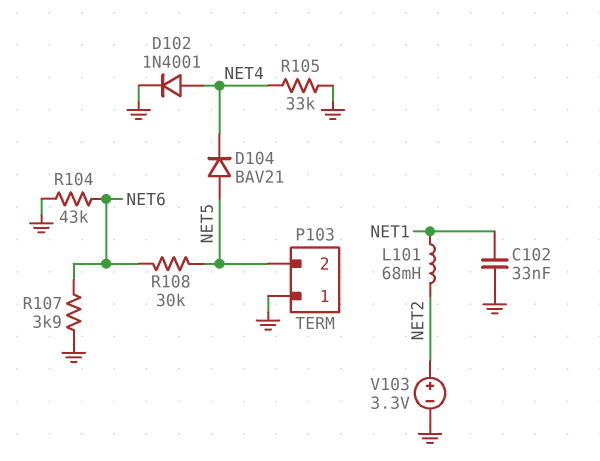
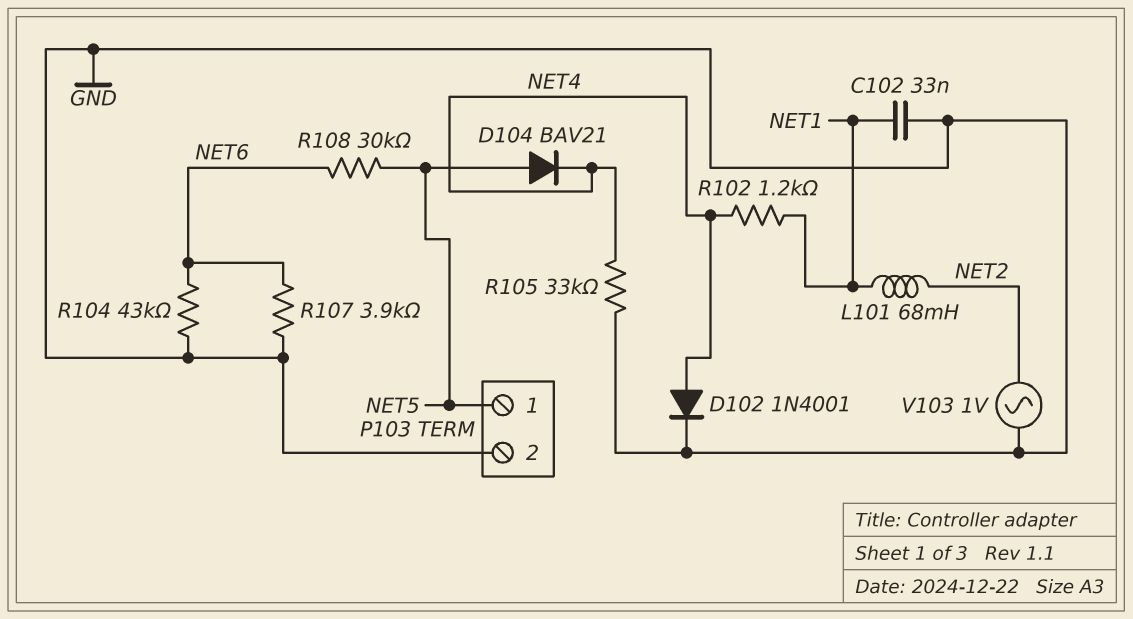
P103 pin 1: GND -> NET5
P103 pin 2: NET5 -> GND
R102: none -> 1.2k (NET1, NET4)
V103: 3.3V (plus NET2, minus GND) -> AC 1V (GND, NET2)

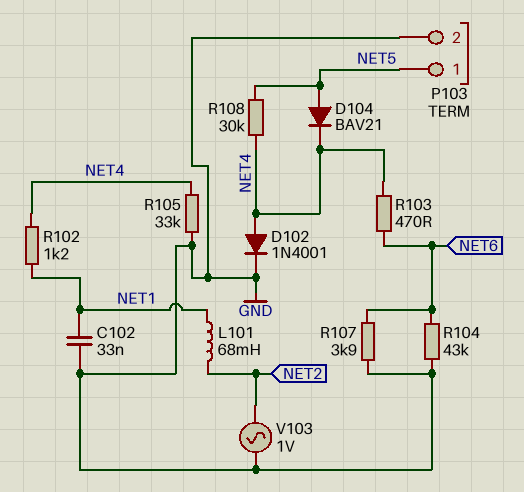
R103: none -> 470 (NET4, NET6)
R108: 30k (NET5, NET6) -> 30k (NET4, NET5)

